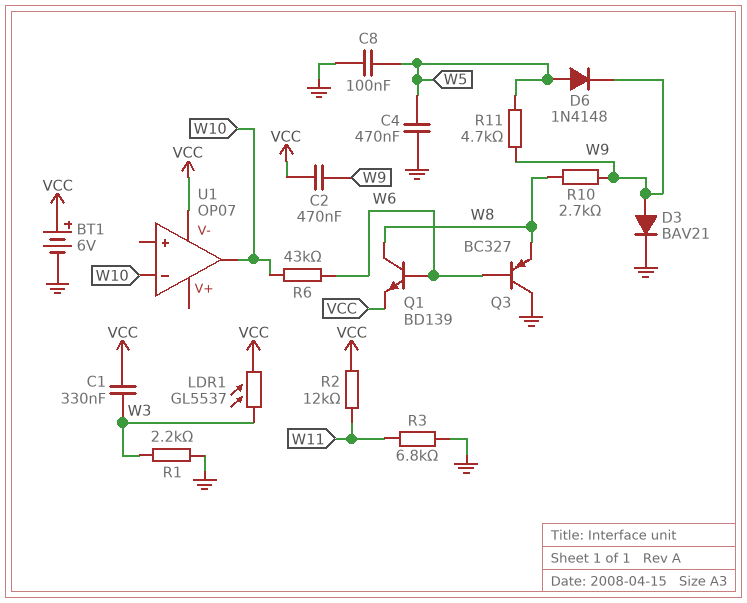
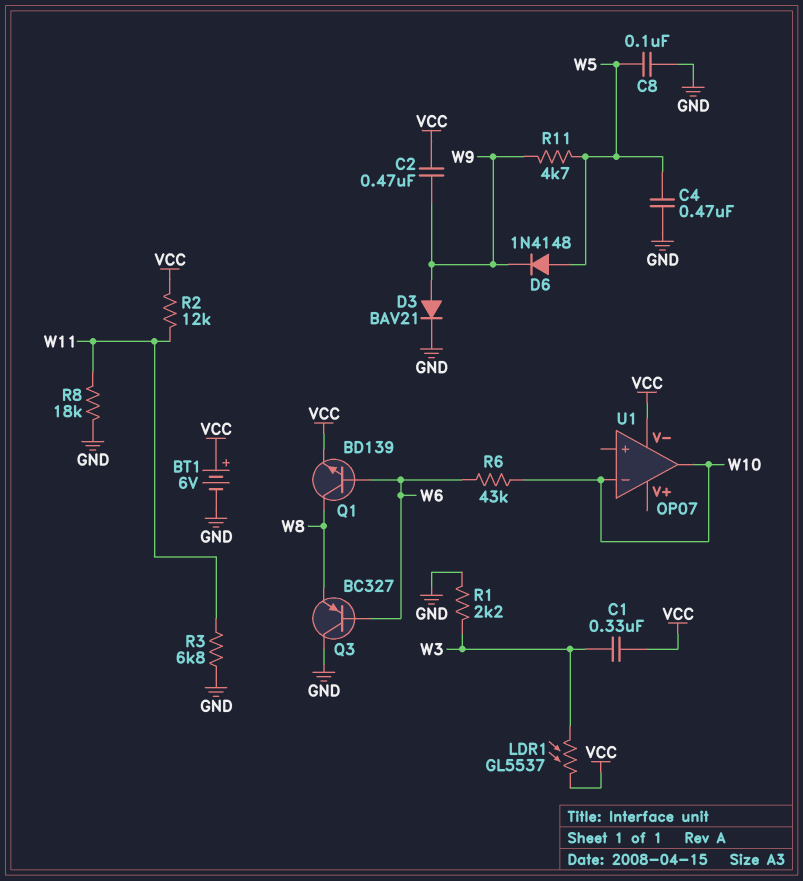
R8: none -> 18k (GND, W11)
R10: 2.7k (W8, W9) -> none

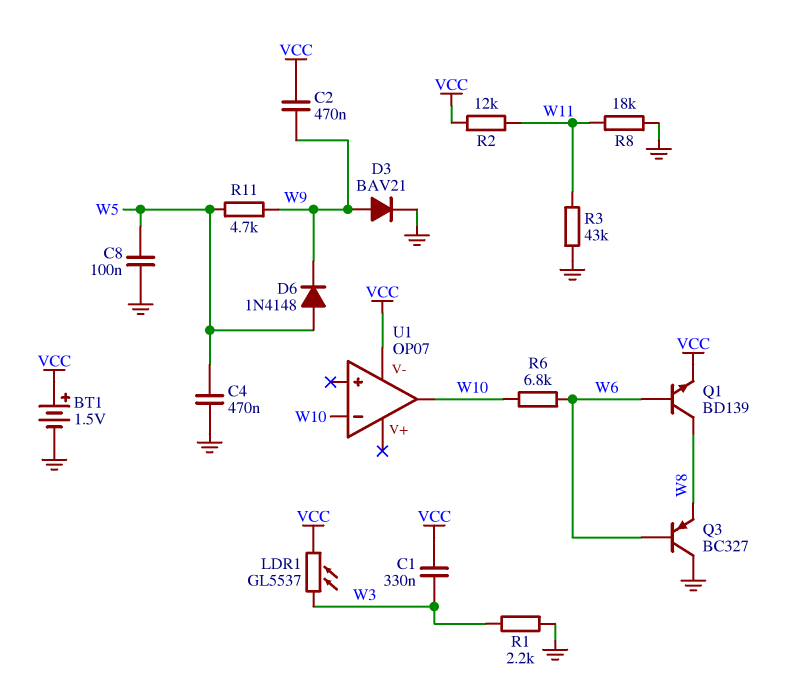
BT1: 6V (plus VCC, minus GND) -> 1.5V (plus VCC, minus GND)
R3: 6.8k (GND, W11) -> 43k (GND, W11)
R6: 43k (W6, W10) -> 6.8k (W6, W10)

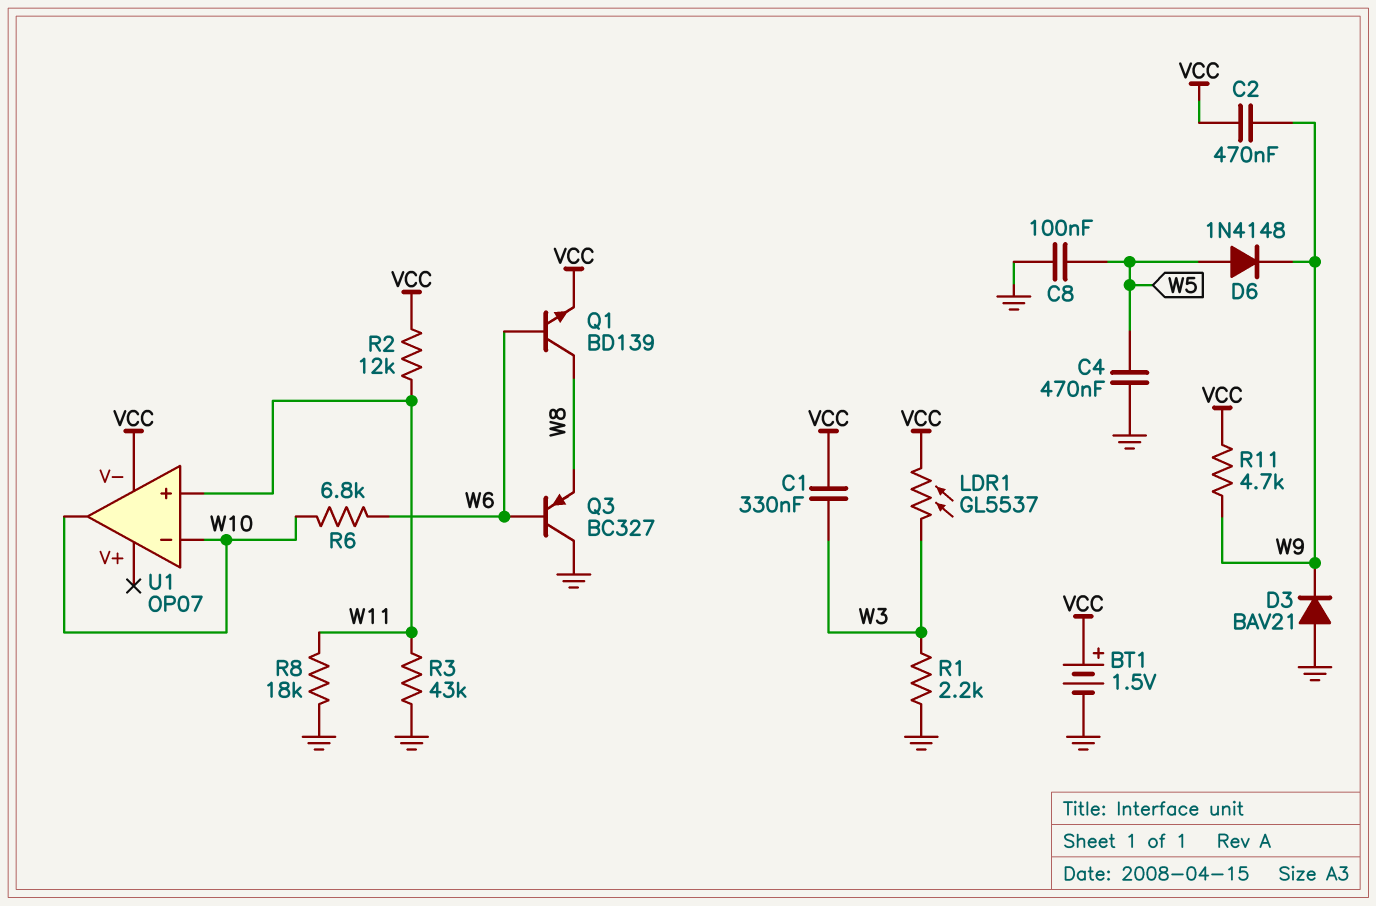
D3: diode BAV21 (A W9, K GND) -> diode BAV21 (A GND, K W9)
R11: 4.7k (W5, W9) -> 4.7k (VCC, W9)
U1 pin in+: none -> W11

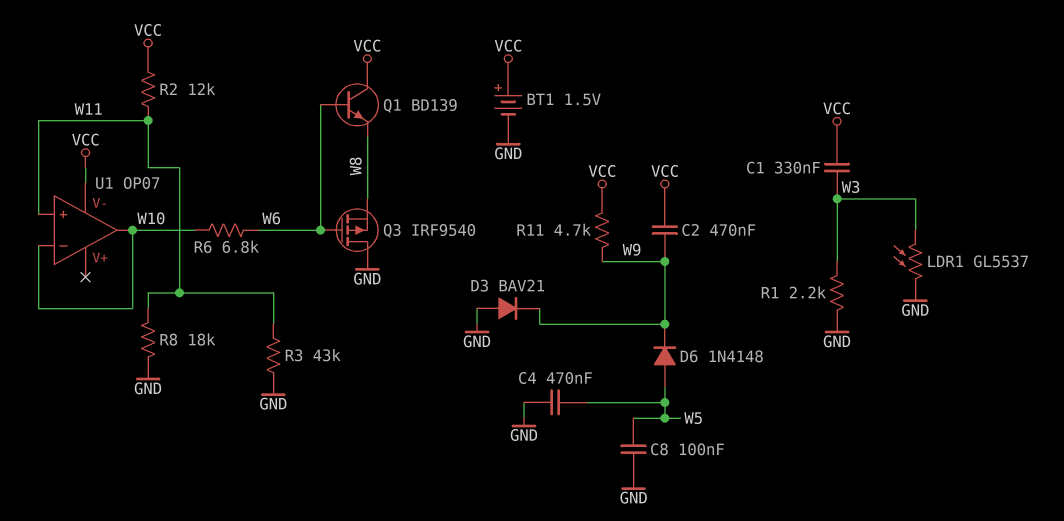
LDR1: GL5537 (VCC, W3) -> GL5537 (GND, W3)
Q1: NPN BD139 (B W6, C W8, E VCC) -> NPN BD139 (B W6, C VCC, E W8)
Q3: PNP BC327 (B W6, C GND, E W8) -> PMOS IRF9540 (G W6, D GND, S W8)

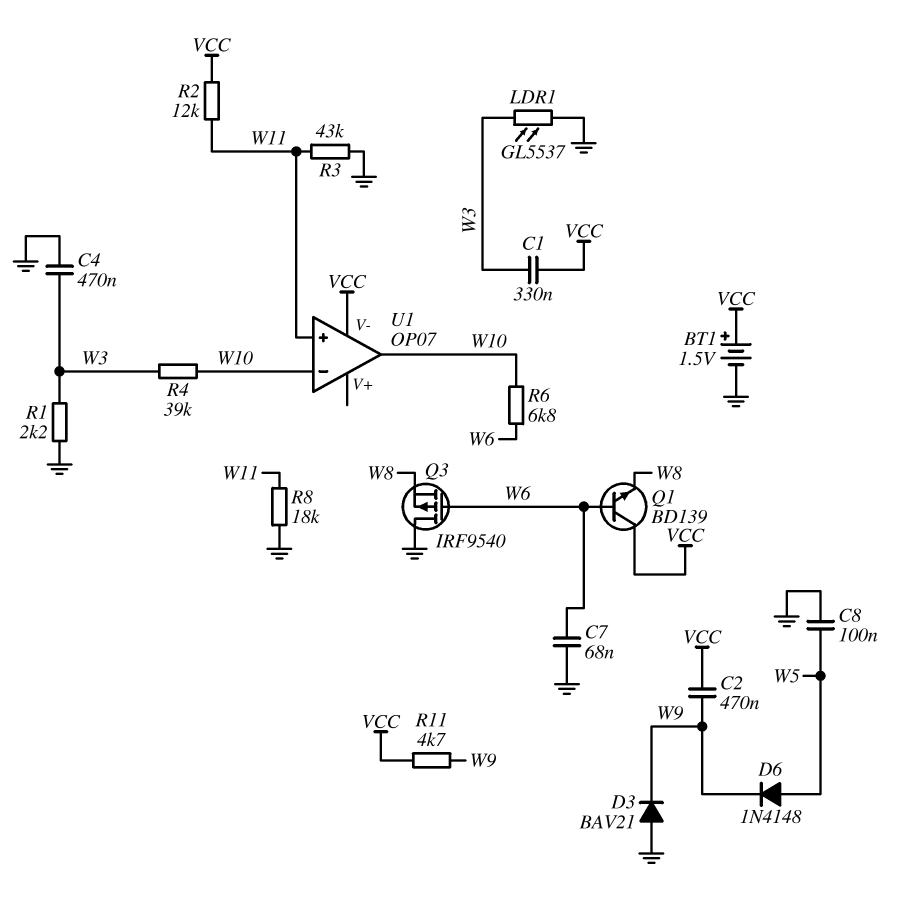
C4: 470nF (GND, W5) -> 470nF (GND, W3)
C7: none -> 68nF (GND, W6)
R4: none -> 39k (W3, W10)

